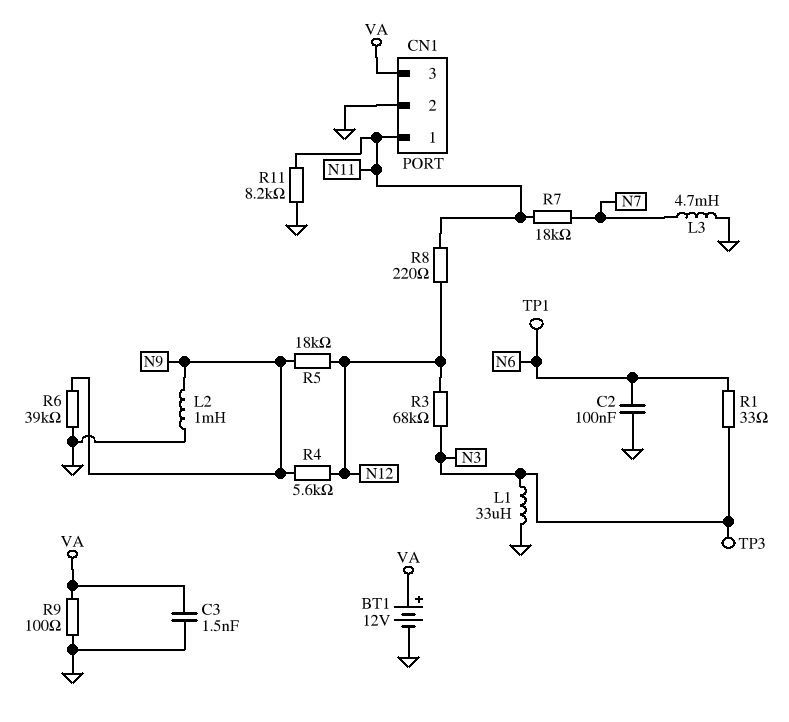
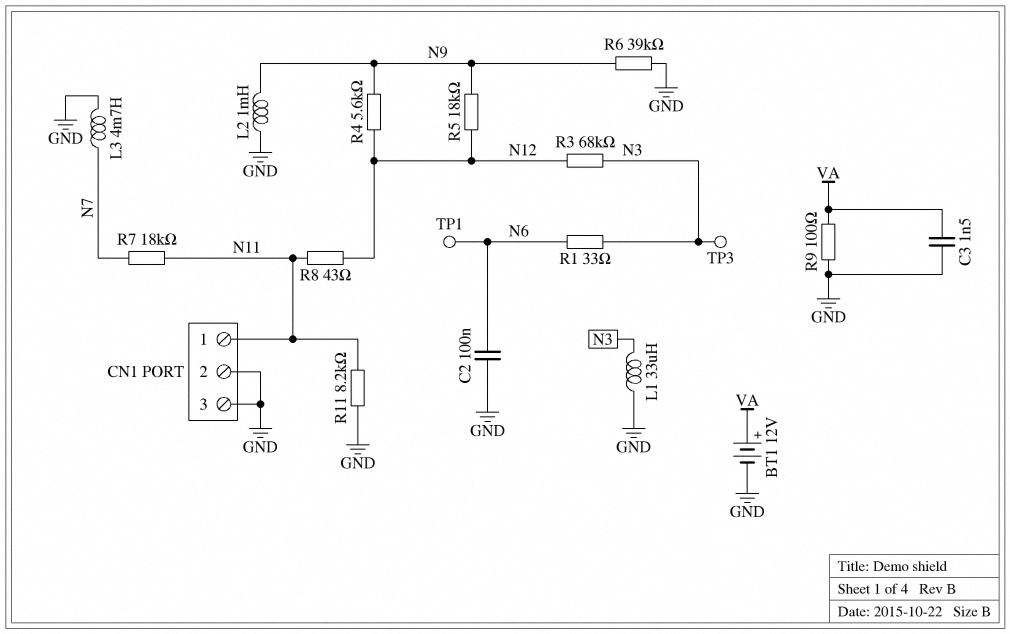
CN1 pin 3: VA -> GND
R8: 220 (N11, N12) -> 43 (N11, N12)

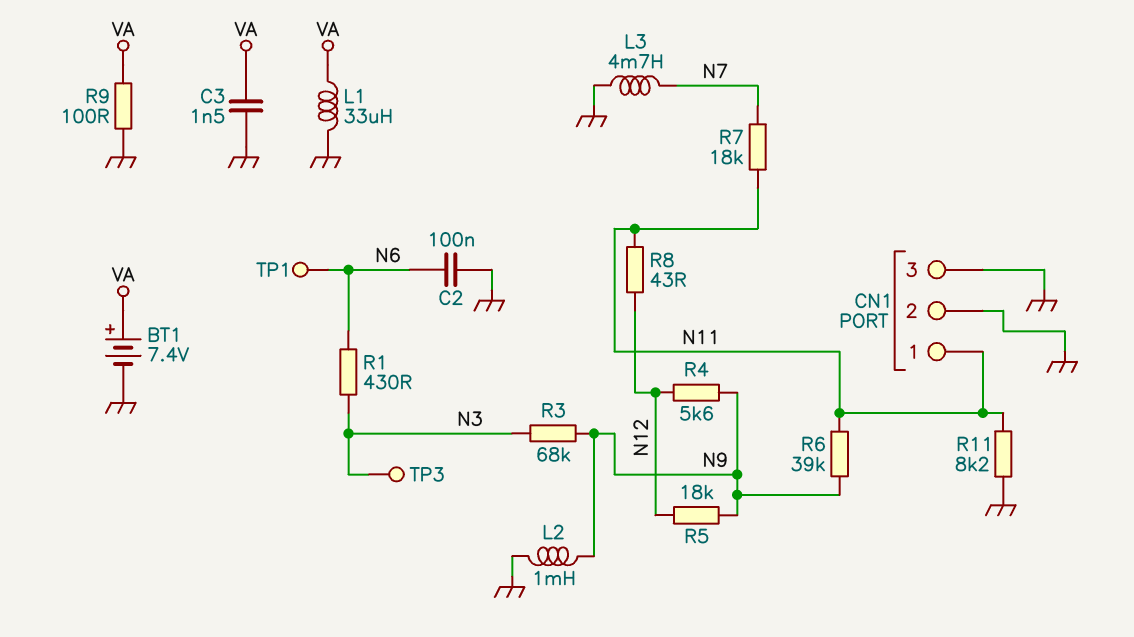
BT1: 12V (plus VA, minus GND) -> 7.4V (plus VA, minus GND)
L1: 33uH (GND, N3) -> 33uH (GND, VA)
R1: 33 (N3, N6) -> 430 (N3, N6)
R3: 68k (N3, N12) -> 68k (N3, N9)
R6: 39k (GND, N9) -> 39k (N9, N11)

